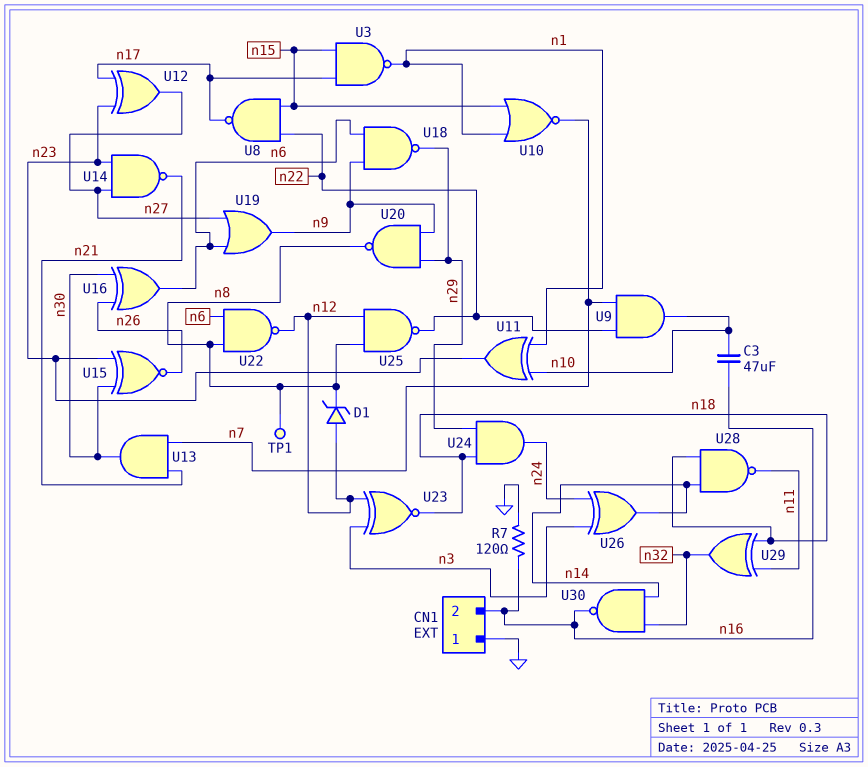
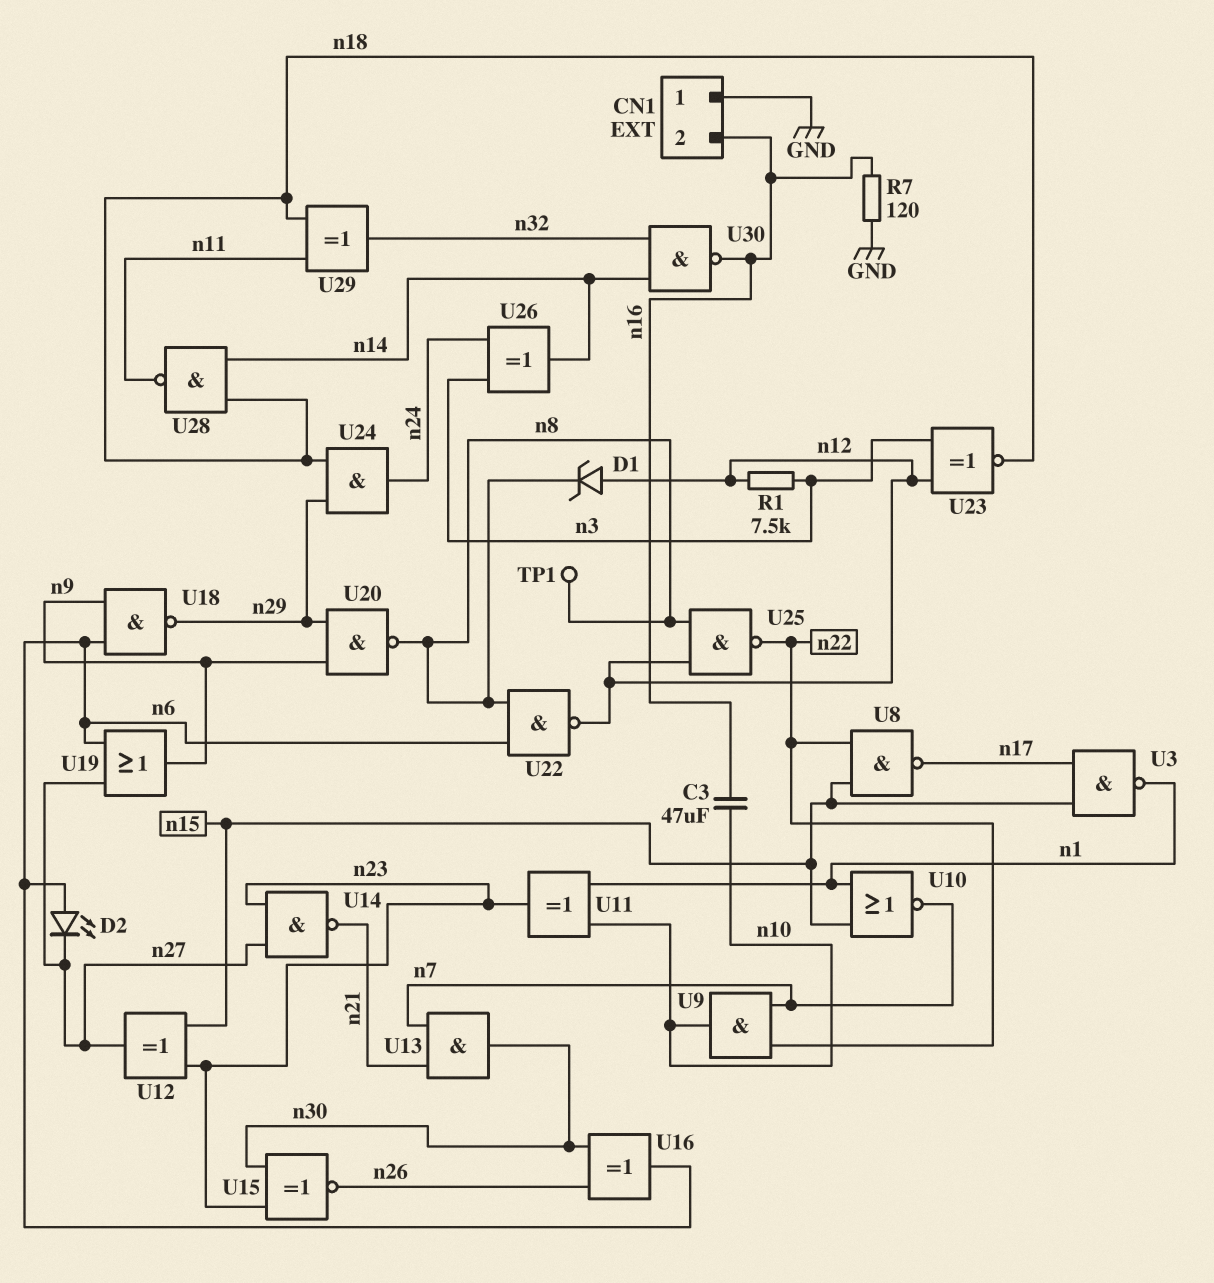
D2: none -> LED (A n6, K n27)
R1: none -> 7.5k (n3, n12)
U12: XOR (in n17, in n23, out n27) -> XOR (in n15, in n23, out n27)

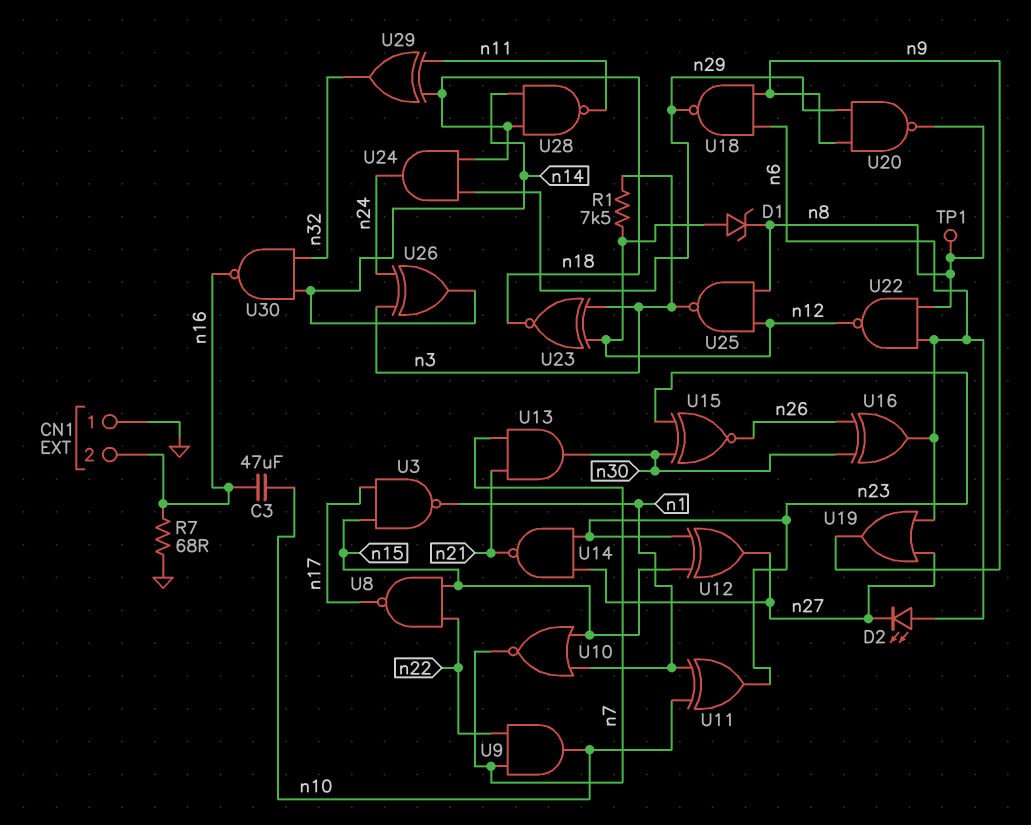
R7: 120 (GND, n16) -> 68 (GND, n16)
U25: NAND (in n8, in n12, out n22) -> NAND (in n8, in n12, out n3)

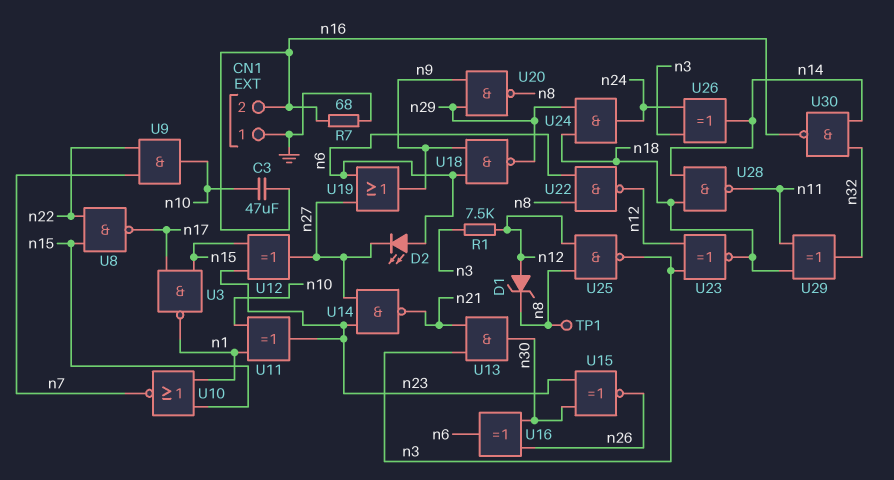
U13: AND (in n7, in n21, out n30) -> AND (in n3, in n21, out n30)

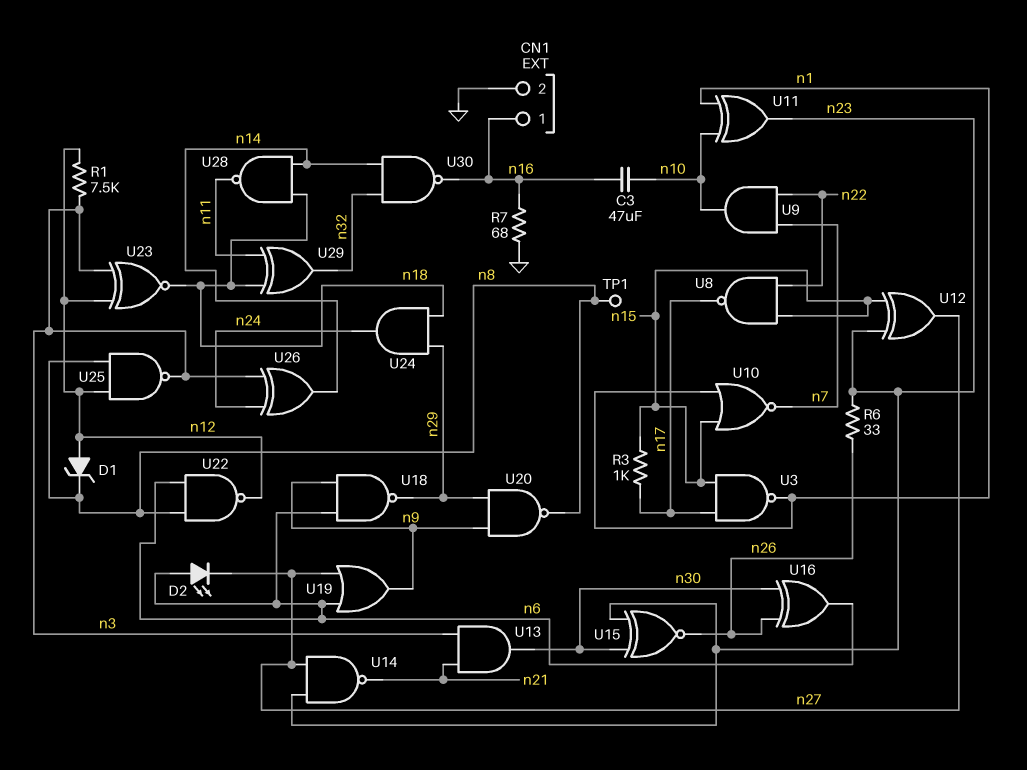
CN1 pin 1: GND -> n16
CN1 pin 2: n16 -> GND
R3: none -> 1k (n15, n17)
R6: none -> 33 (n23, n26)

